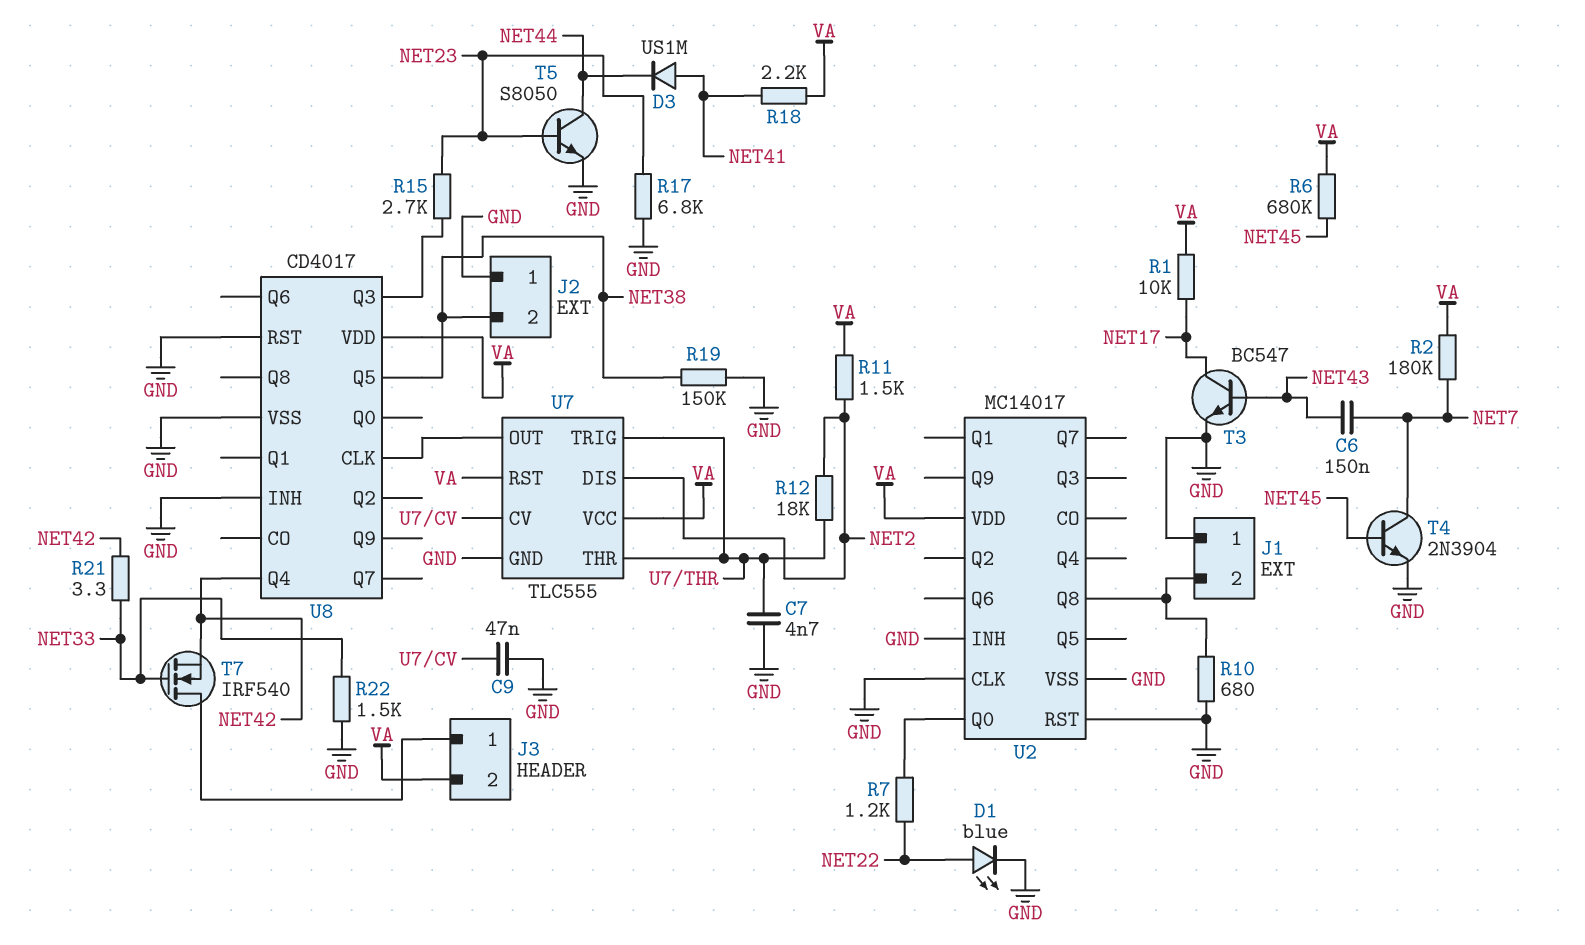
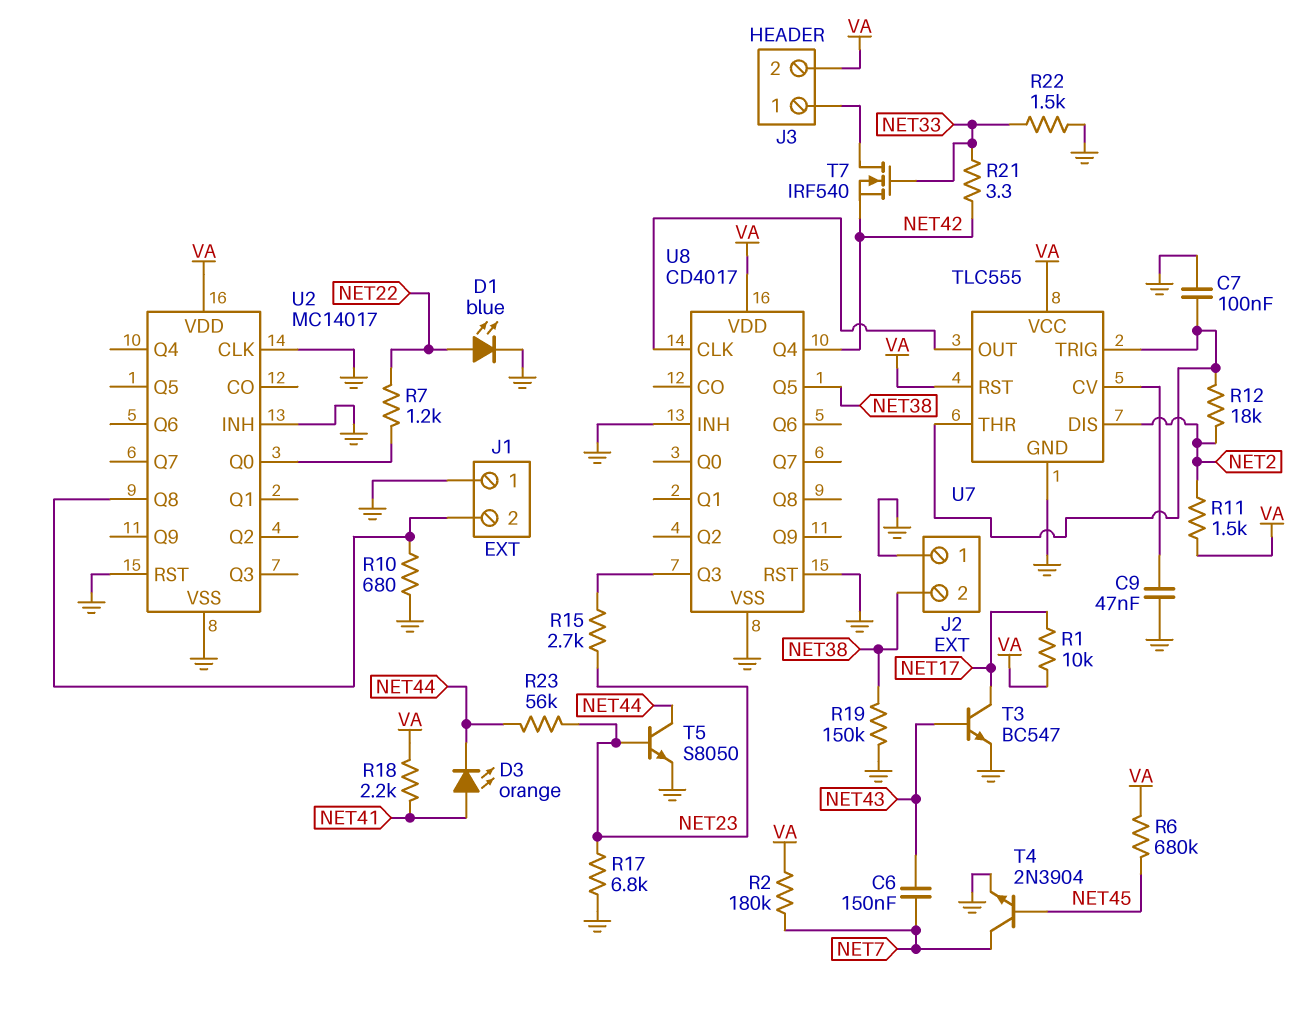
C7: 4.7nF (GND, U7/THR) -> 100nF (GND, U7/THR)
D3: diode US1M (A NET41, K NET44) -> LED orange (A NET41, K NET44)
R23: none -> 56k (NET23, NET44)

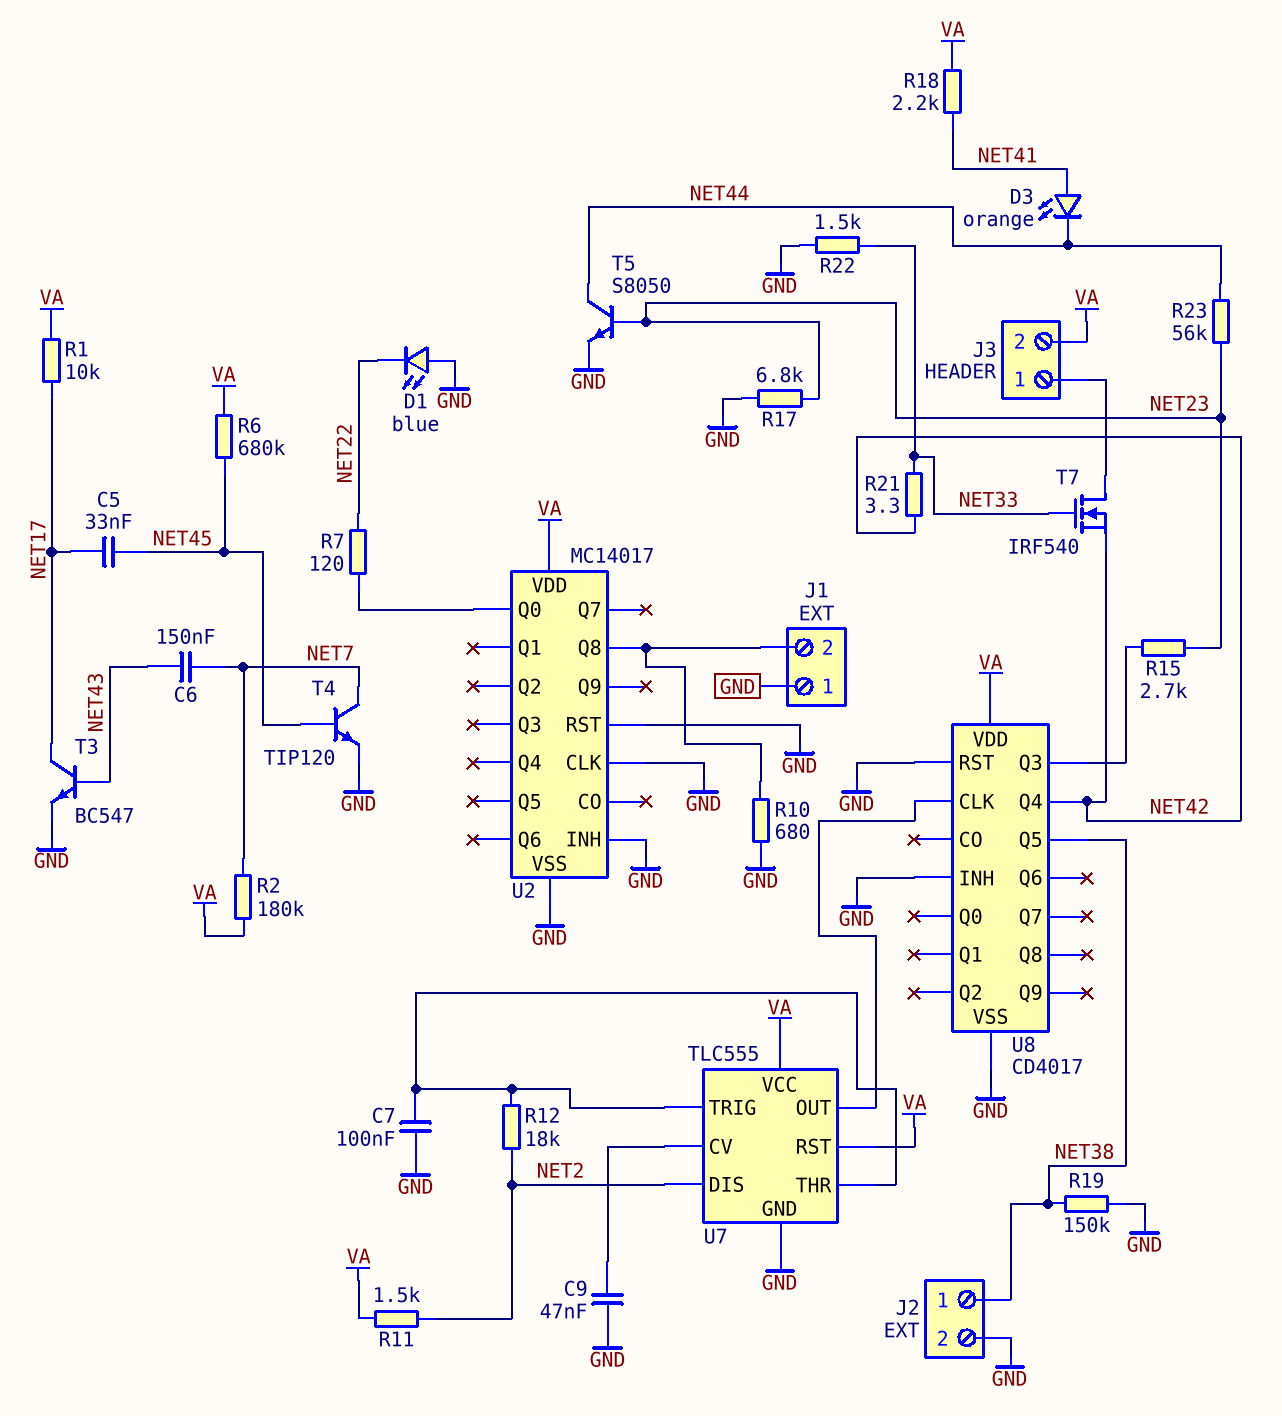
C5: none -> 33nF (NET17, NET45)
D1: LED blue (A NET22, K GND) -> LED blue (A GND, K NET22)
J2 pin 1: GND -> NET38
J2 pin 2: NET38 -> GND
R7: 1.2k (NET22, U2/Q0) -> 120 (NET22, U2/Q0)
T4: NPN 2N3904 (B NET45, C NET7, E GND) -> NPN TIP120 (B NET45, C NET7, E GND)

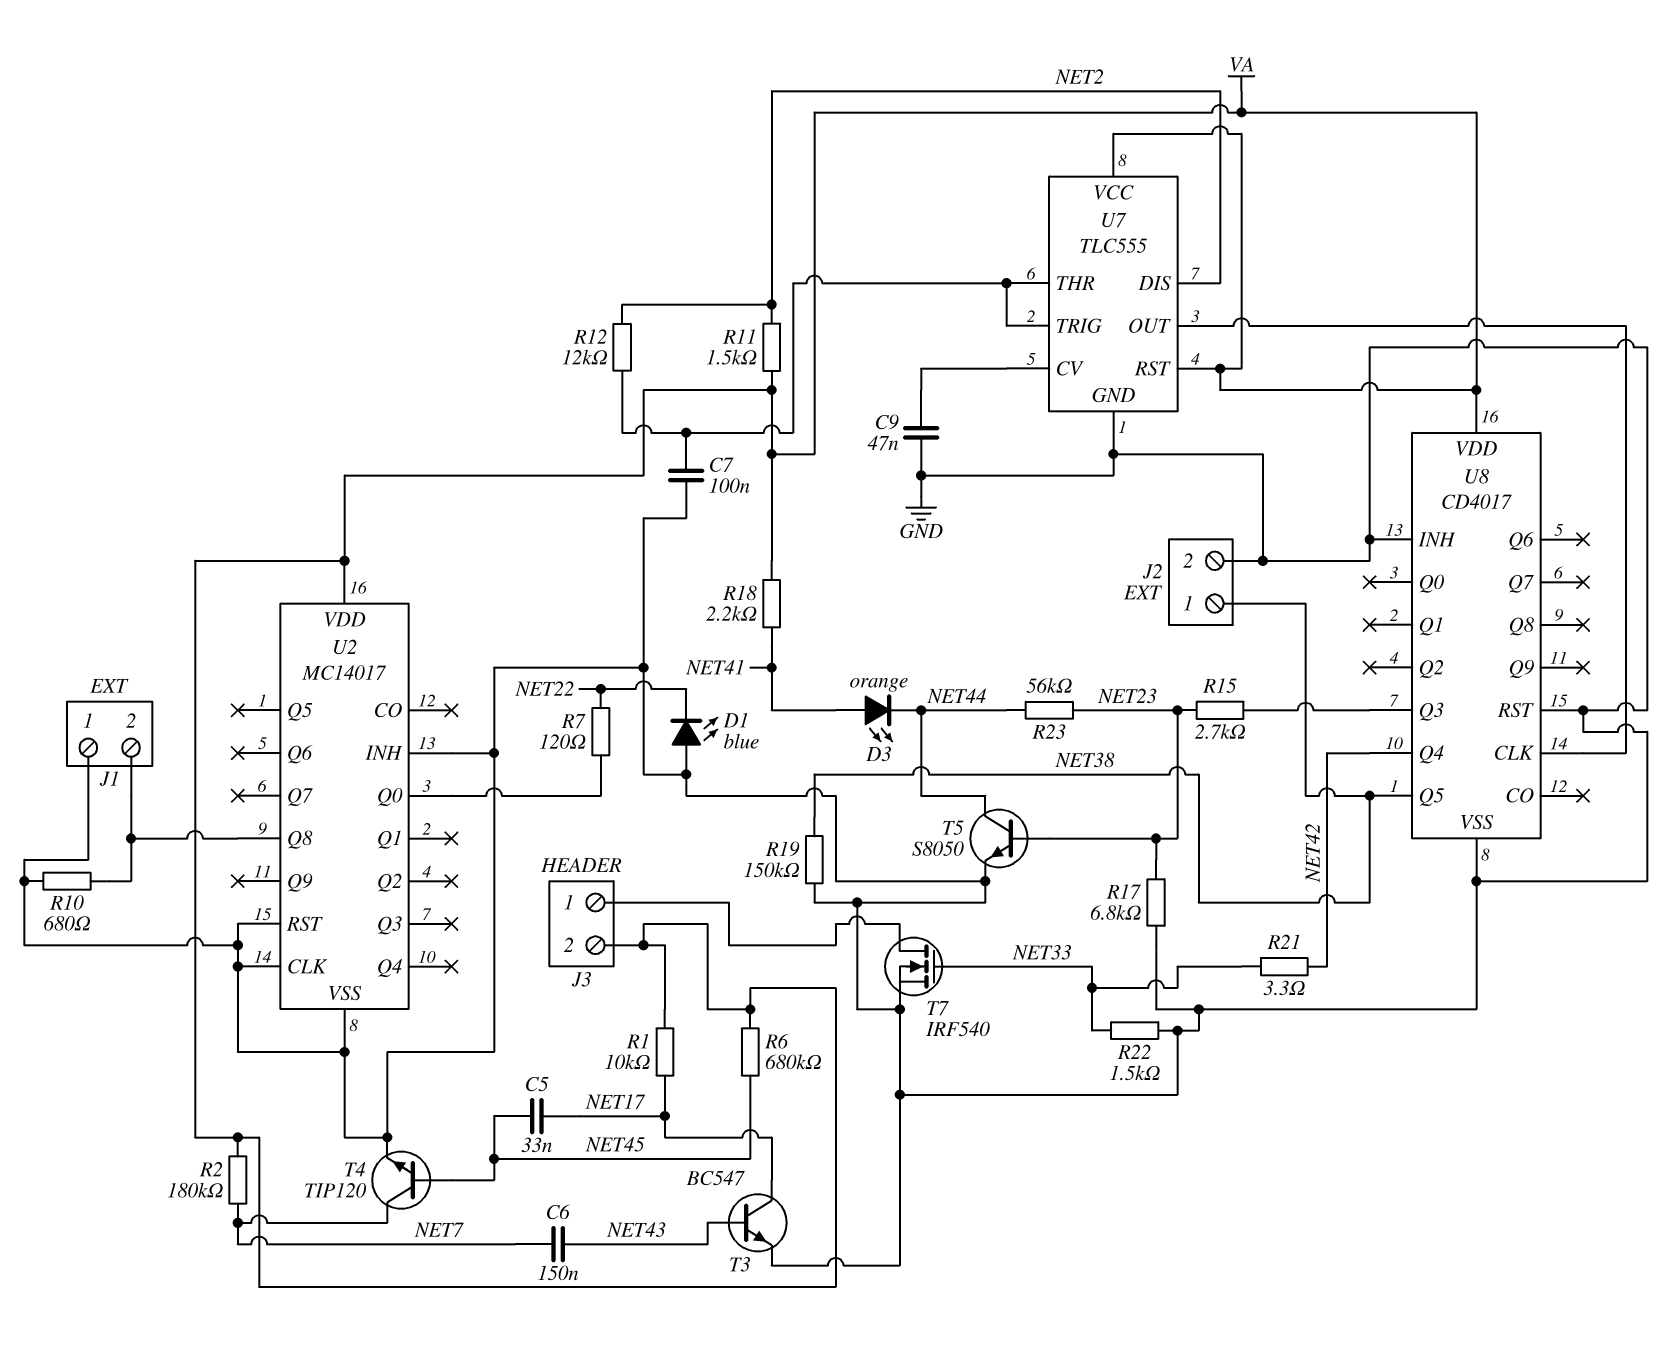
R12: 18k (NET2, U7/THR) -> 12k (NET2, U7/THR)
T7: NMOS IRF540 (G NET33, D J3/1, S NET42) -> NMOS IRF540 (G NET33, D J3/1, S GND)

